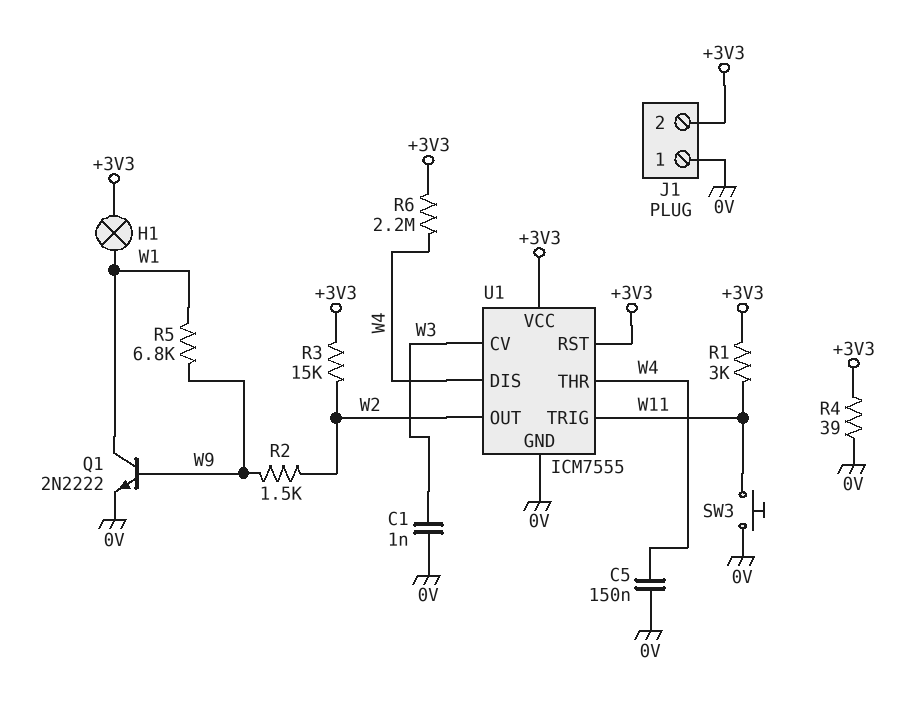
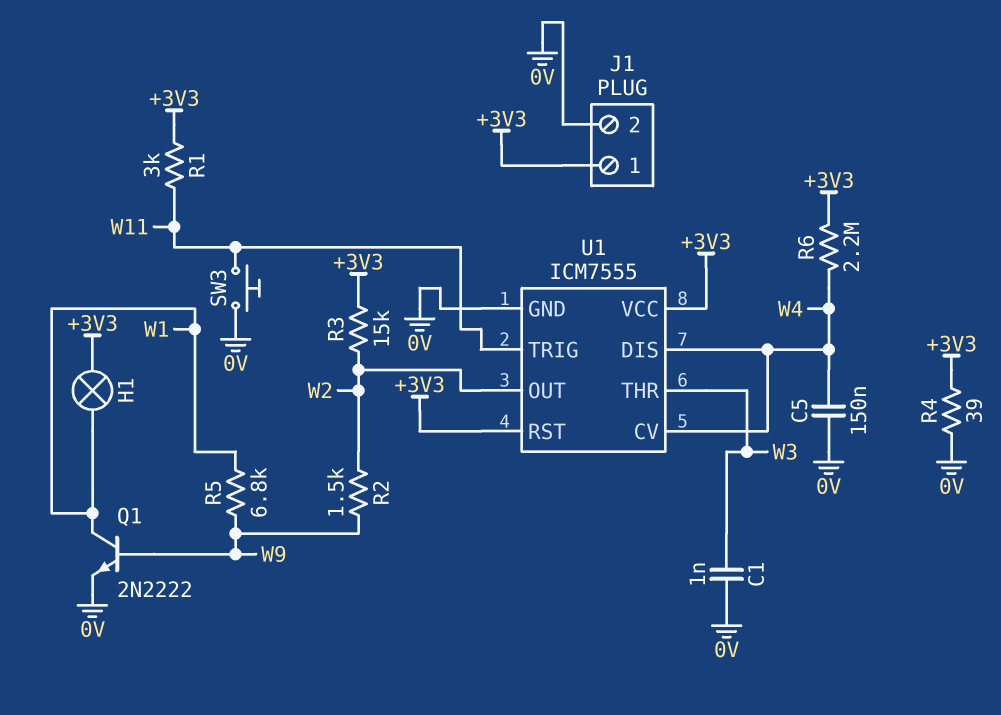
J1 pin 1: 0V -> +3V3
J1 pin 2: +3V3 -> 0V
U1 pin CV: W3 -> W4
U1 pin THR: W4 -> W3

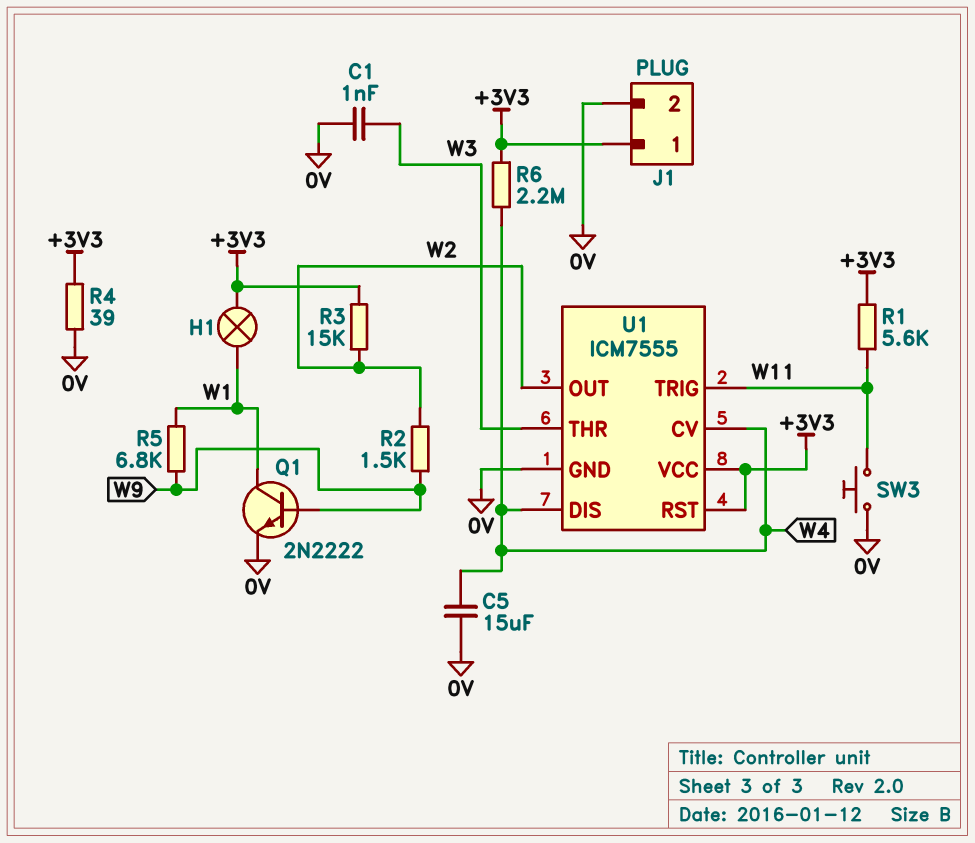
C5: 150nF (0V, W4) -> 15uF (0V, W4)
R1: 3k (+3V3, W11) -> 5.6k (+3V3, W11)

